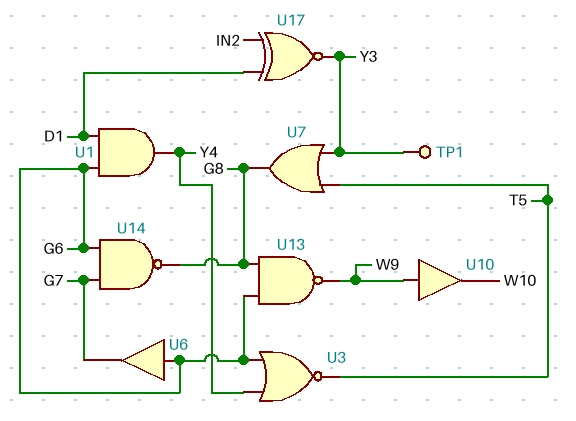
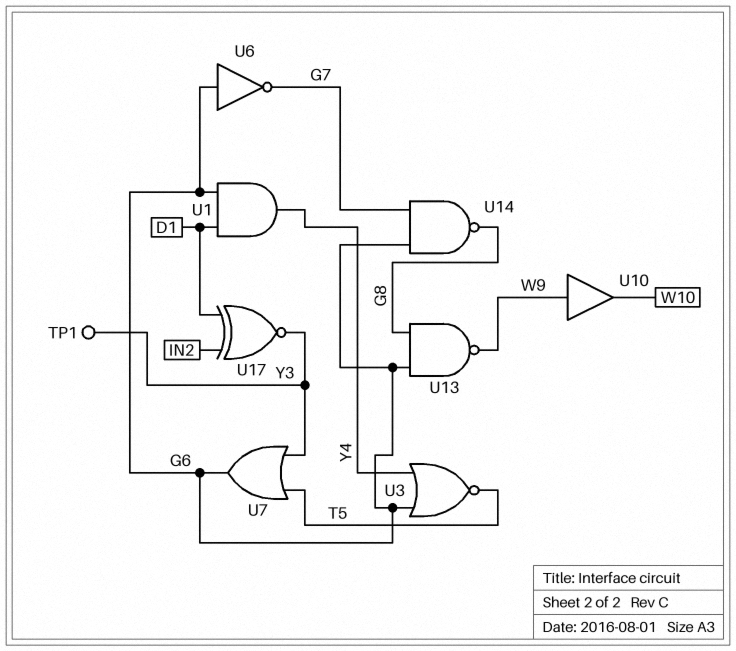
U6: buffer (in G6, out G7) -> NOT (in G6, out G7)
U7: OR (in T5, in Y3, out G8) -> OR (in T5, in Y3, out G6)

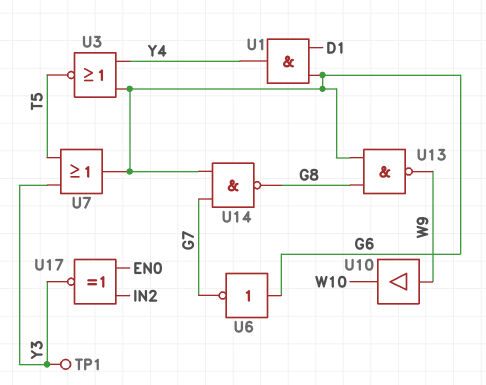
U17: XNOR (in D1, in IN2, out Y3) -> XNOR (in EN0, in IN2, out Y3)

